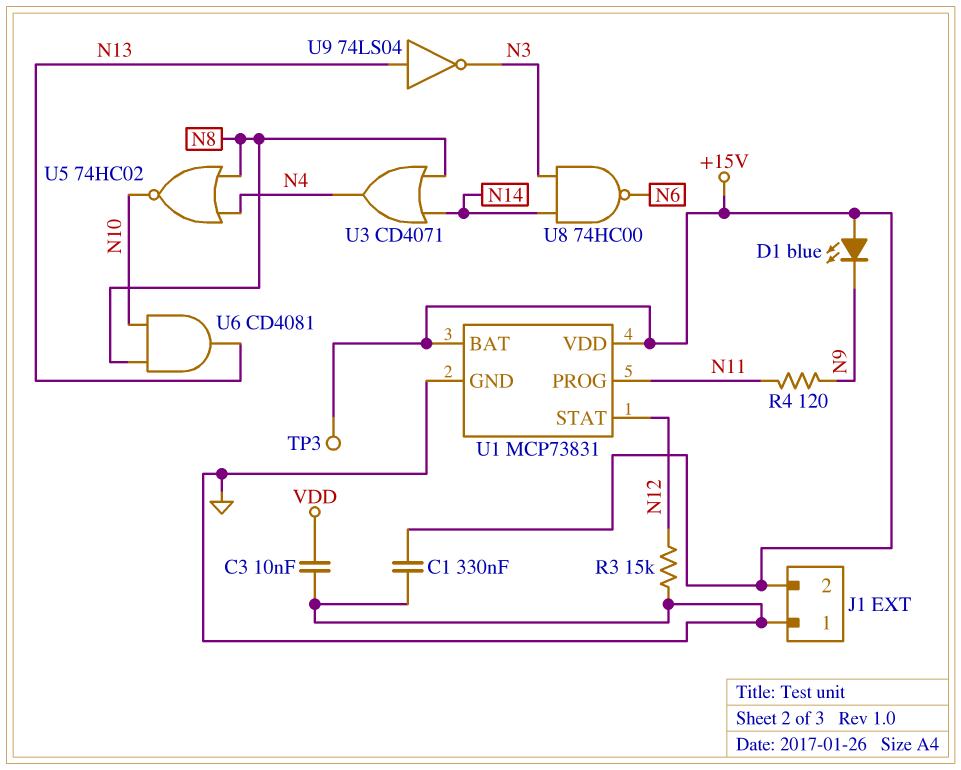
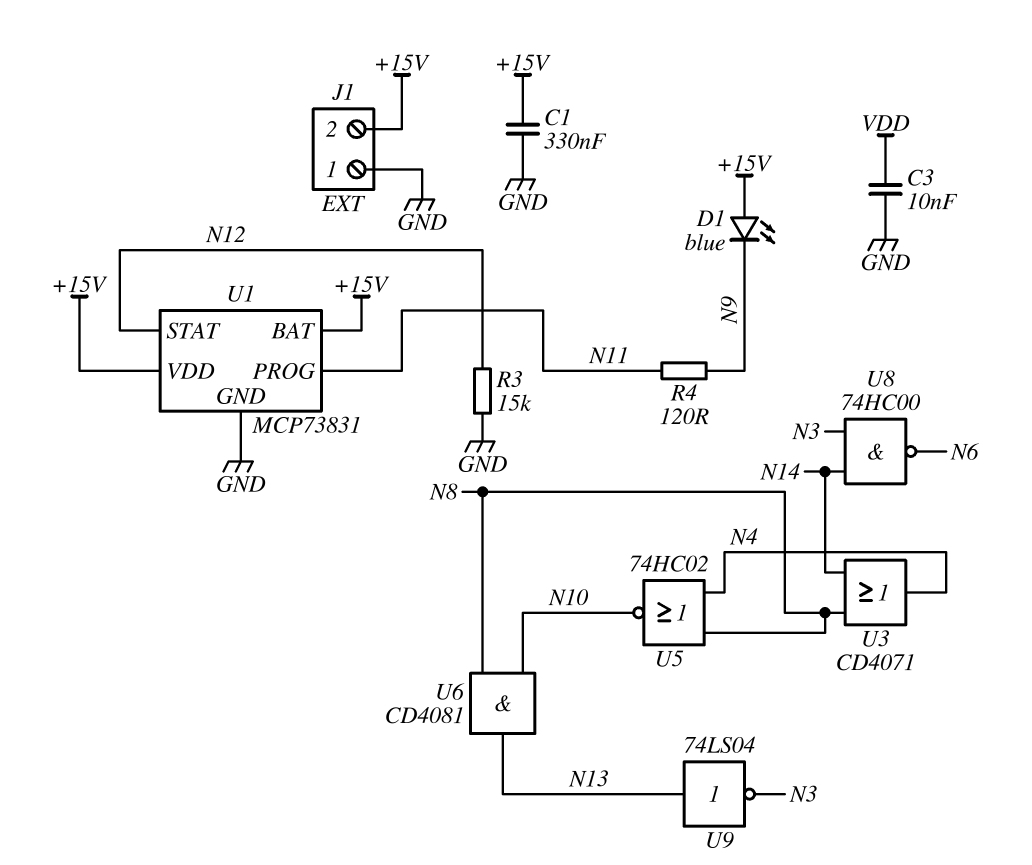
TP3: test point (+15V) -> none

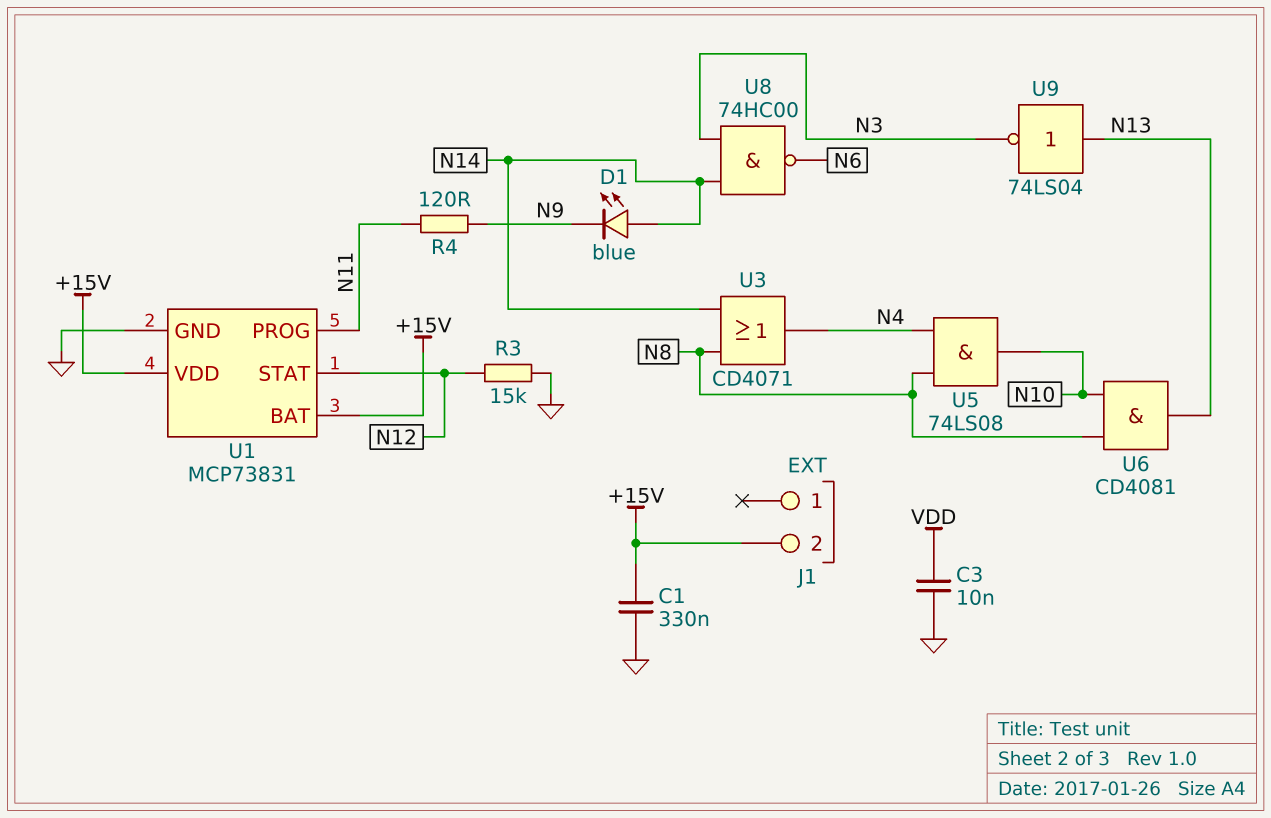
D1: LED blue (A +15V, K N9) -> LED blue (A N14, K N9)
J1 pin 1: GND -> none
U5: NOR 74HC02 (in N4, in N8, out N10) -> AND 74LS08 (in N4, in N8, out N10)

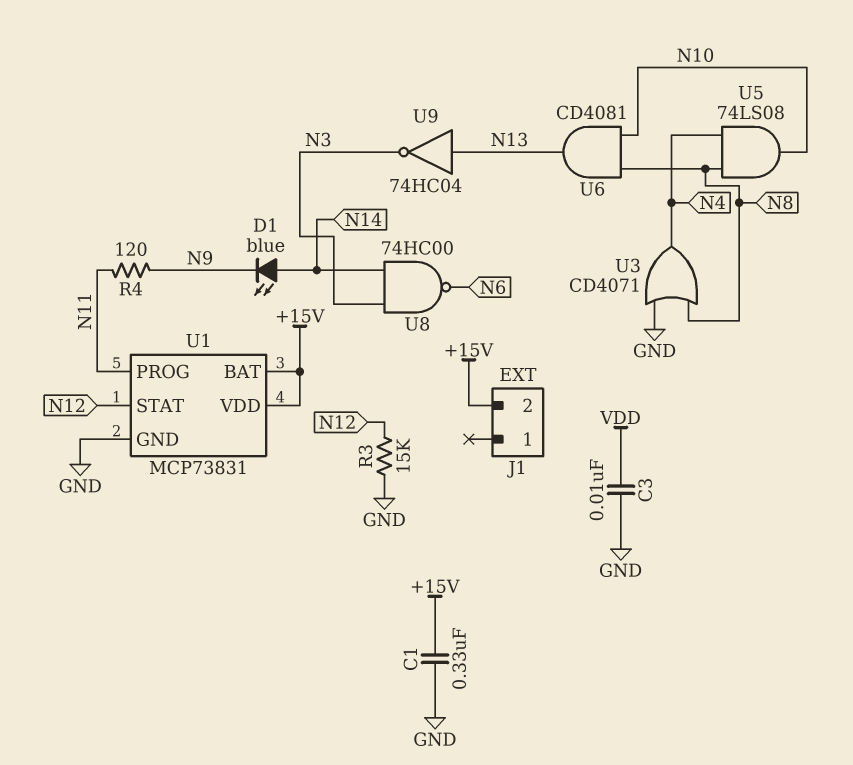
U3: OR CD4071 (in N8, in N14, out N4) -> OR CD4071 (in GND, in N8, out N4)
U9: NOT 74LS04 (in N13, out N3) -> NOT 74HC04 (in N13, out N3)

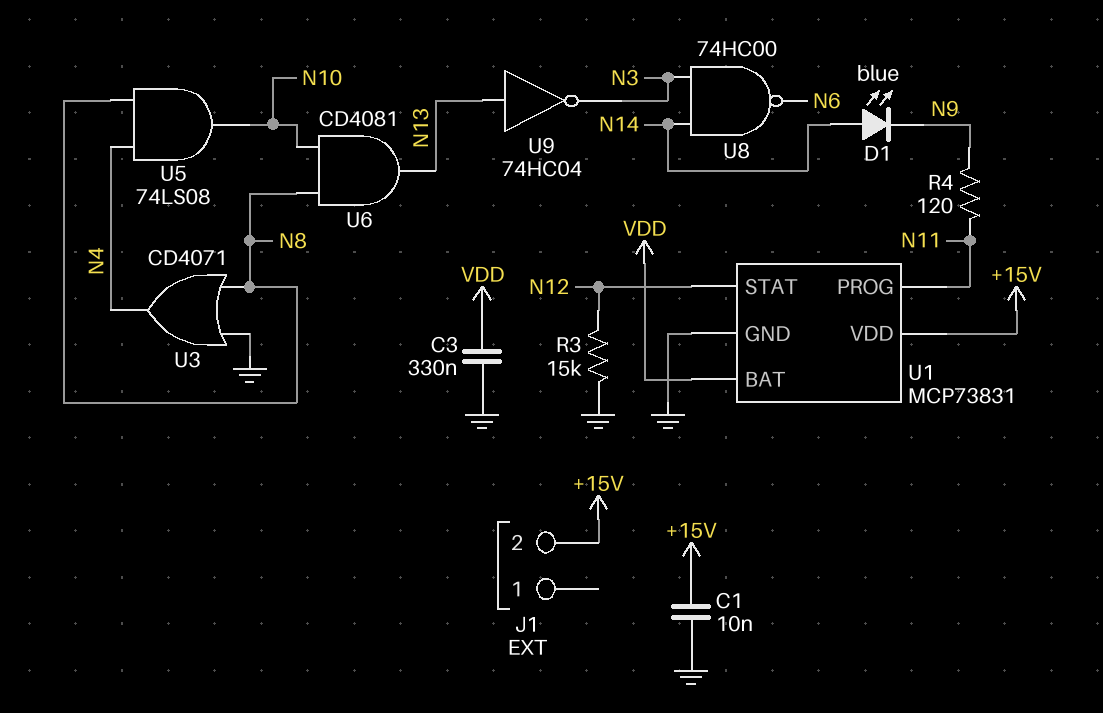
C1: 330nF (+15V, GND) -> 10nF (+15V, GND)
C3: 10nF (GND, VDD) -> 330nF (GND, VDD)
U1 pin BAT: +15V -> VDD

